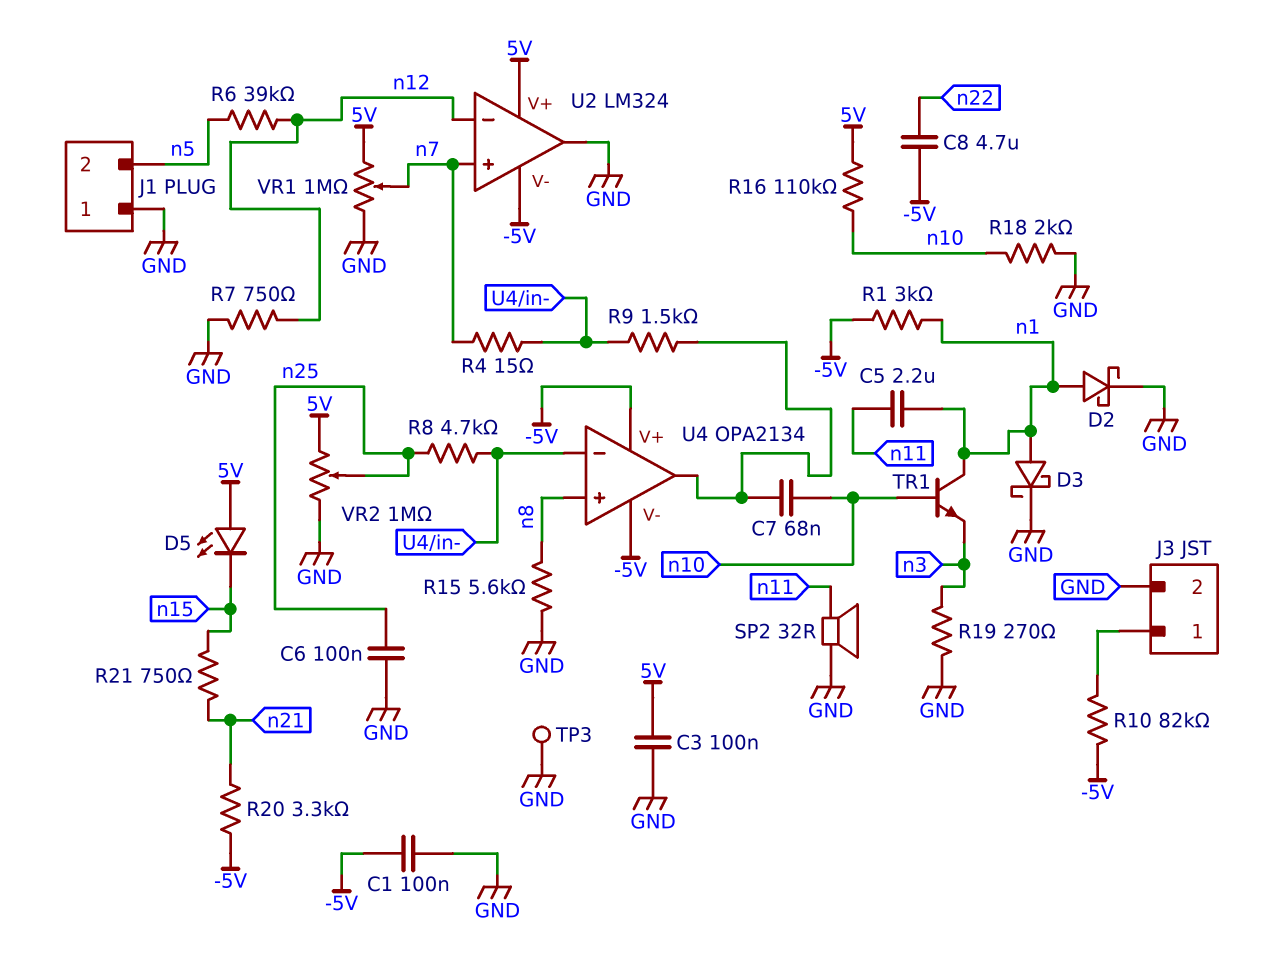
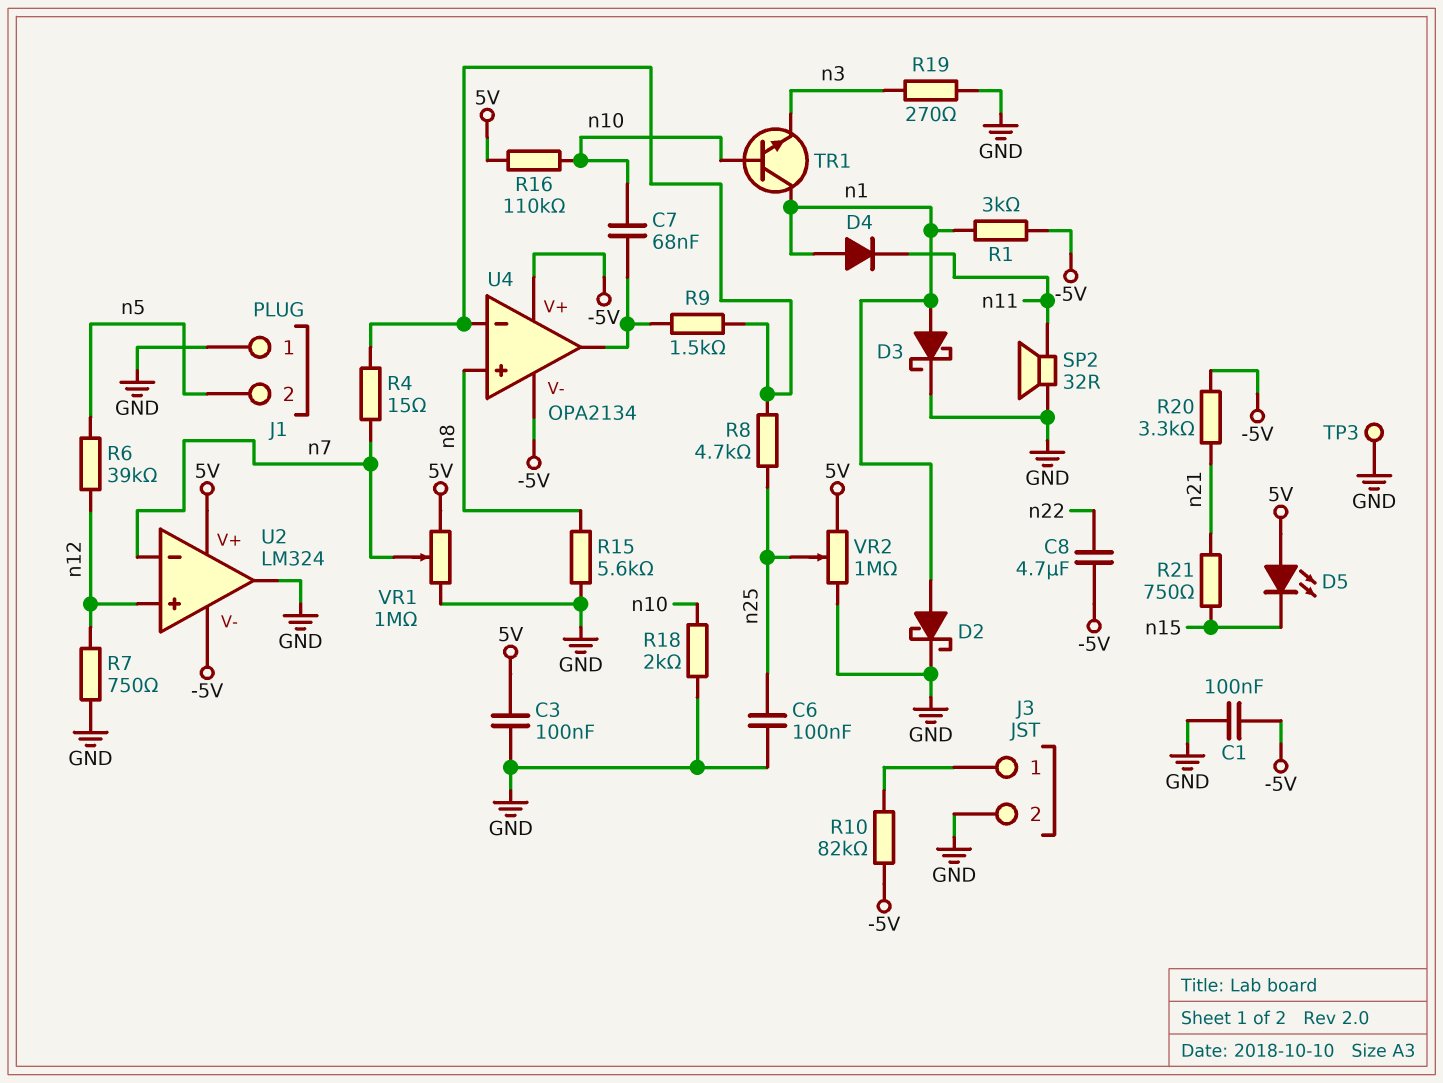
C5: 2.2uF (n1, n11) -> none
D4: none -> diode (A n1, K n11)
U2 pin in+: n7 -> n12
U2 pin in-: n12 -> n7

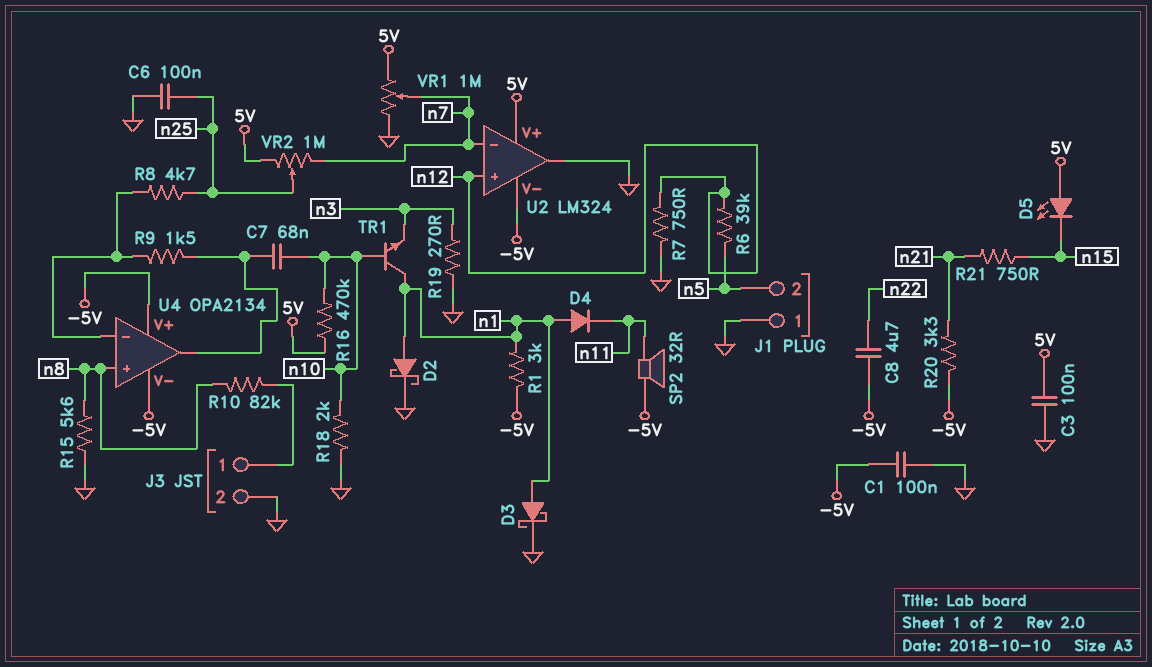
R4: 15 (U4/in-, n7) -> none
R10: 82k (-5V, J3/1) -> 82k (J3/1, n8)
R16: 110k (5V, n10) -> 470k (5V, n10)
SP2: speaker 32R (GND, n11) -> speaker 32R (-5V, n11)
TP3: test point (GND) -> none
VR2: 1M (5V, GND, wiper n25) -> 1M (5V, n7, wiper n25)

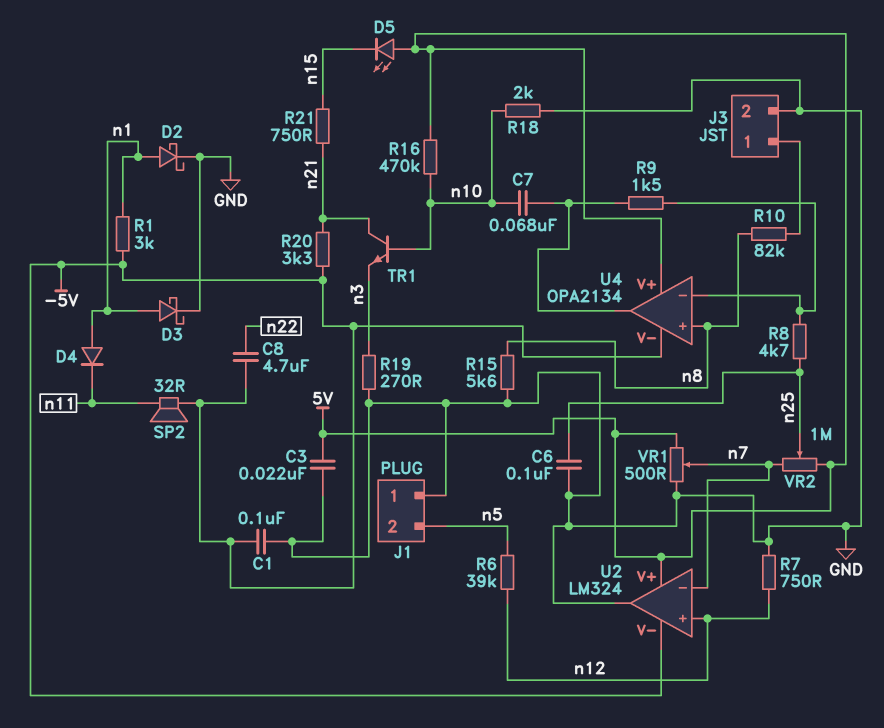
C3: 100nF (5V, GND) -> 22nF (5V, GND)
TR1: NPN (B n10, C n1, E n3) -> NPN (B n10, C n21, E n3)
U4 pin V+: -5V -> 5V
VR1: 1M (5V, GND, wiper n7) -> 500 (5V, GND, wiper n7)

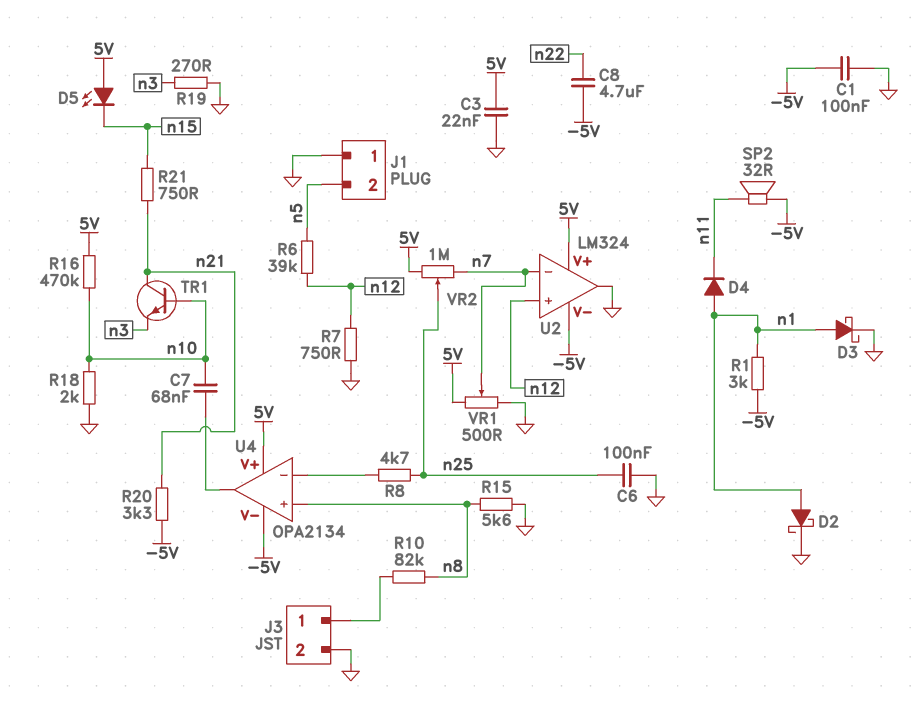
R9: 1.5k (U4/in-, U4/out) -> none

